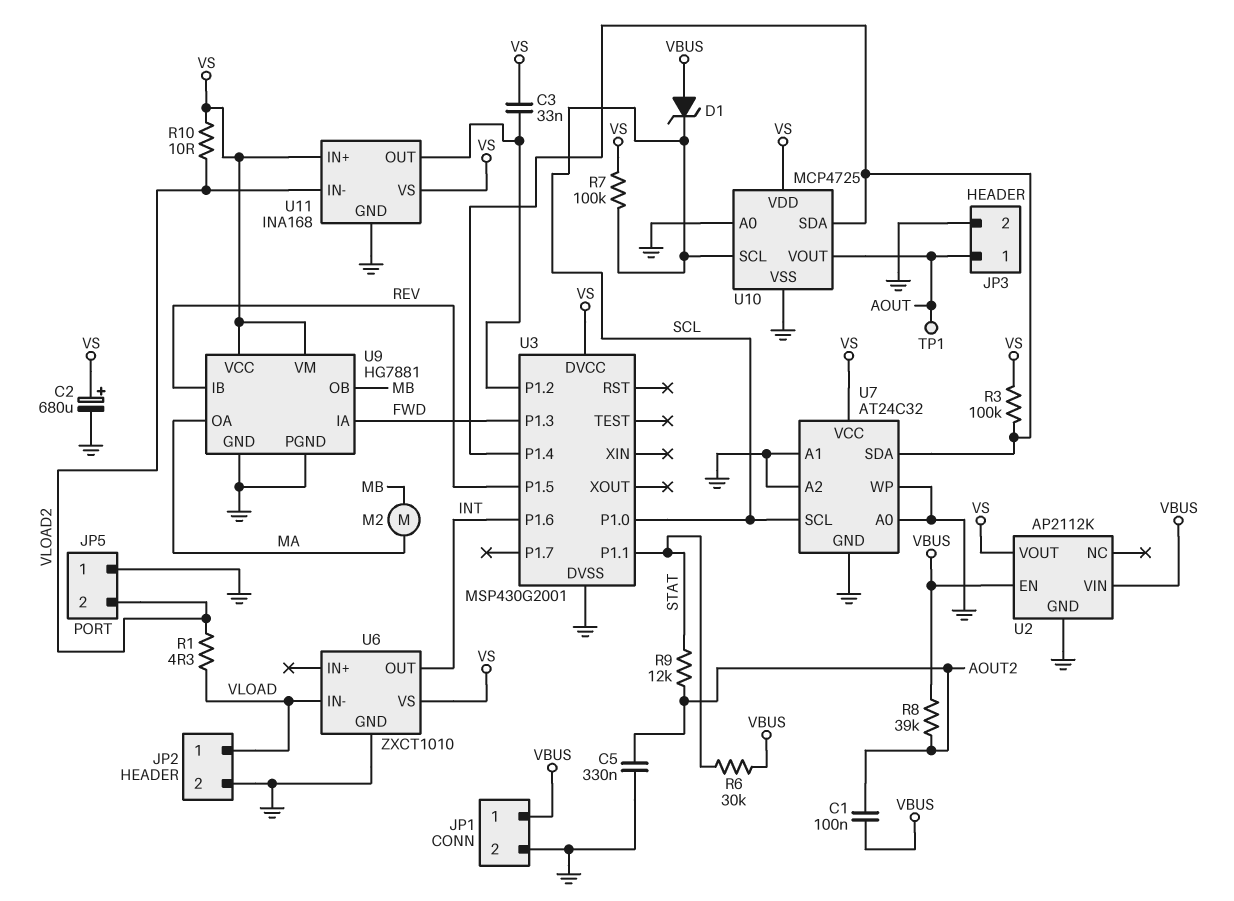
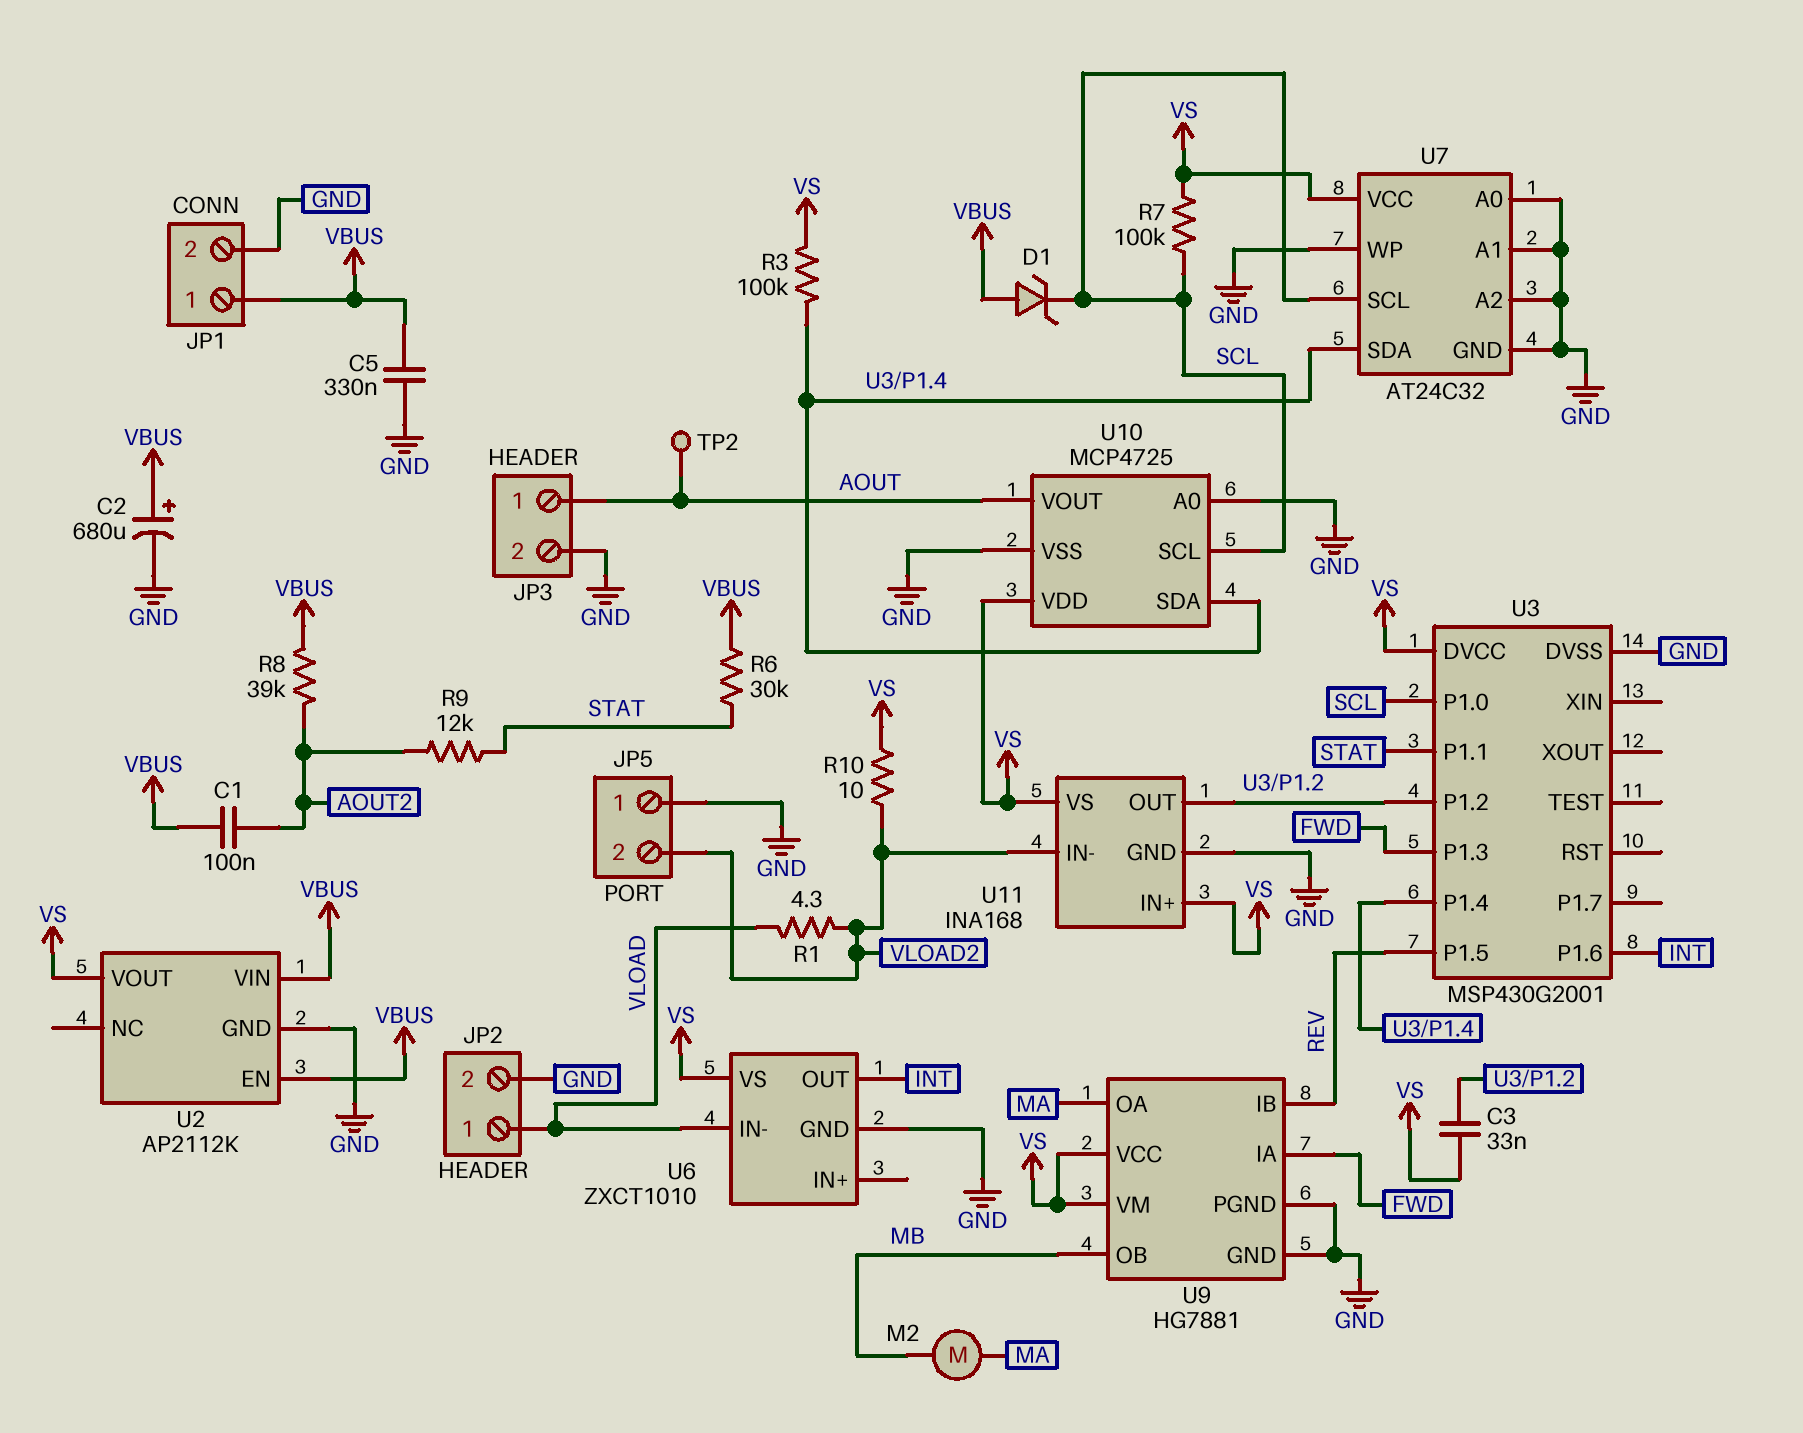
C2: 680uF (plus VS, minus GND) -> 680uF (plus VBUS, minus GND)
C5: 330nF (AOUT2, GND) -> 330nF (GND, VBUS)
TP1: test point (AOUT) -> none
TP2: none -> test point (AOUT)

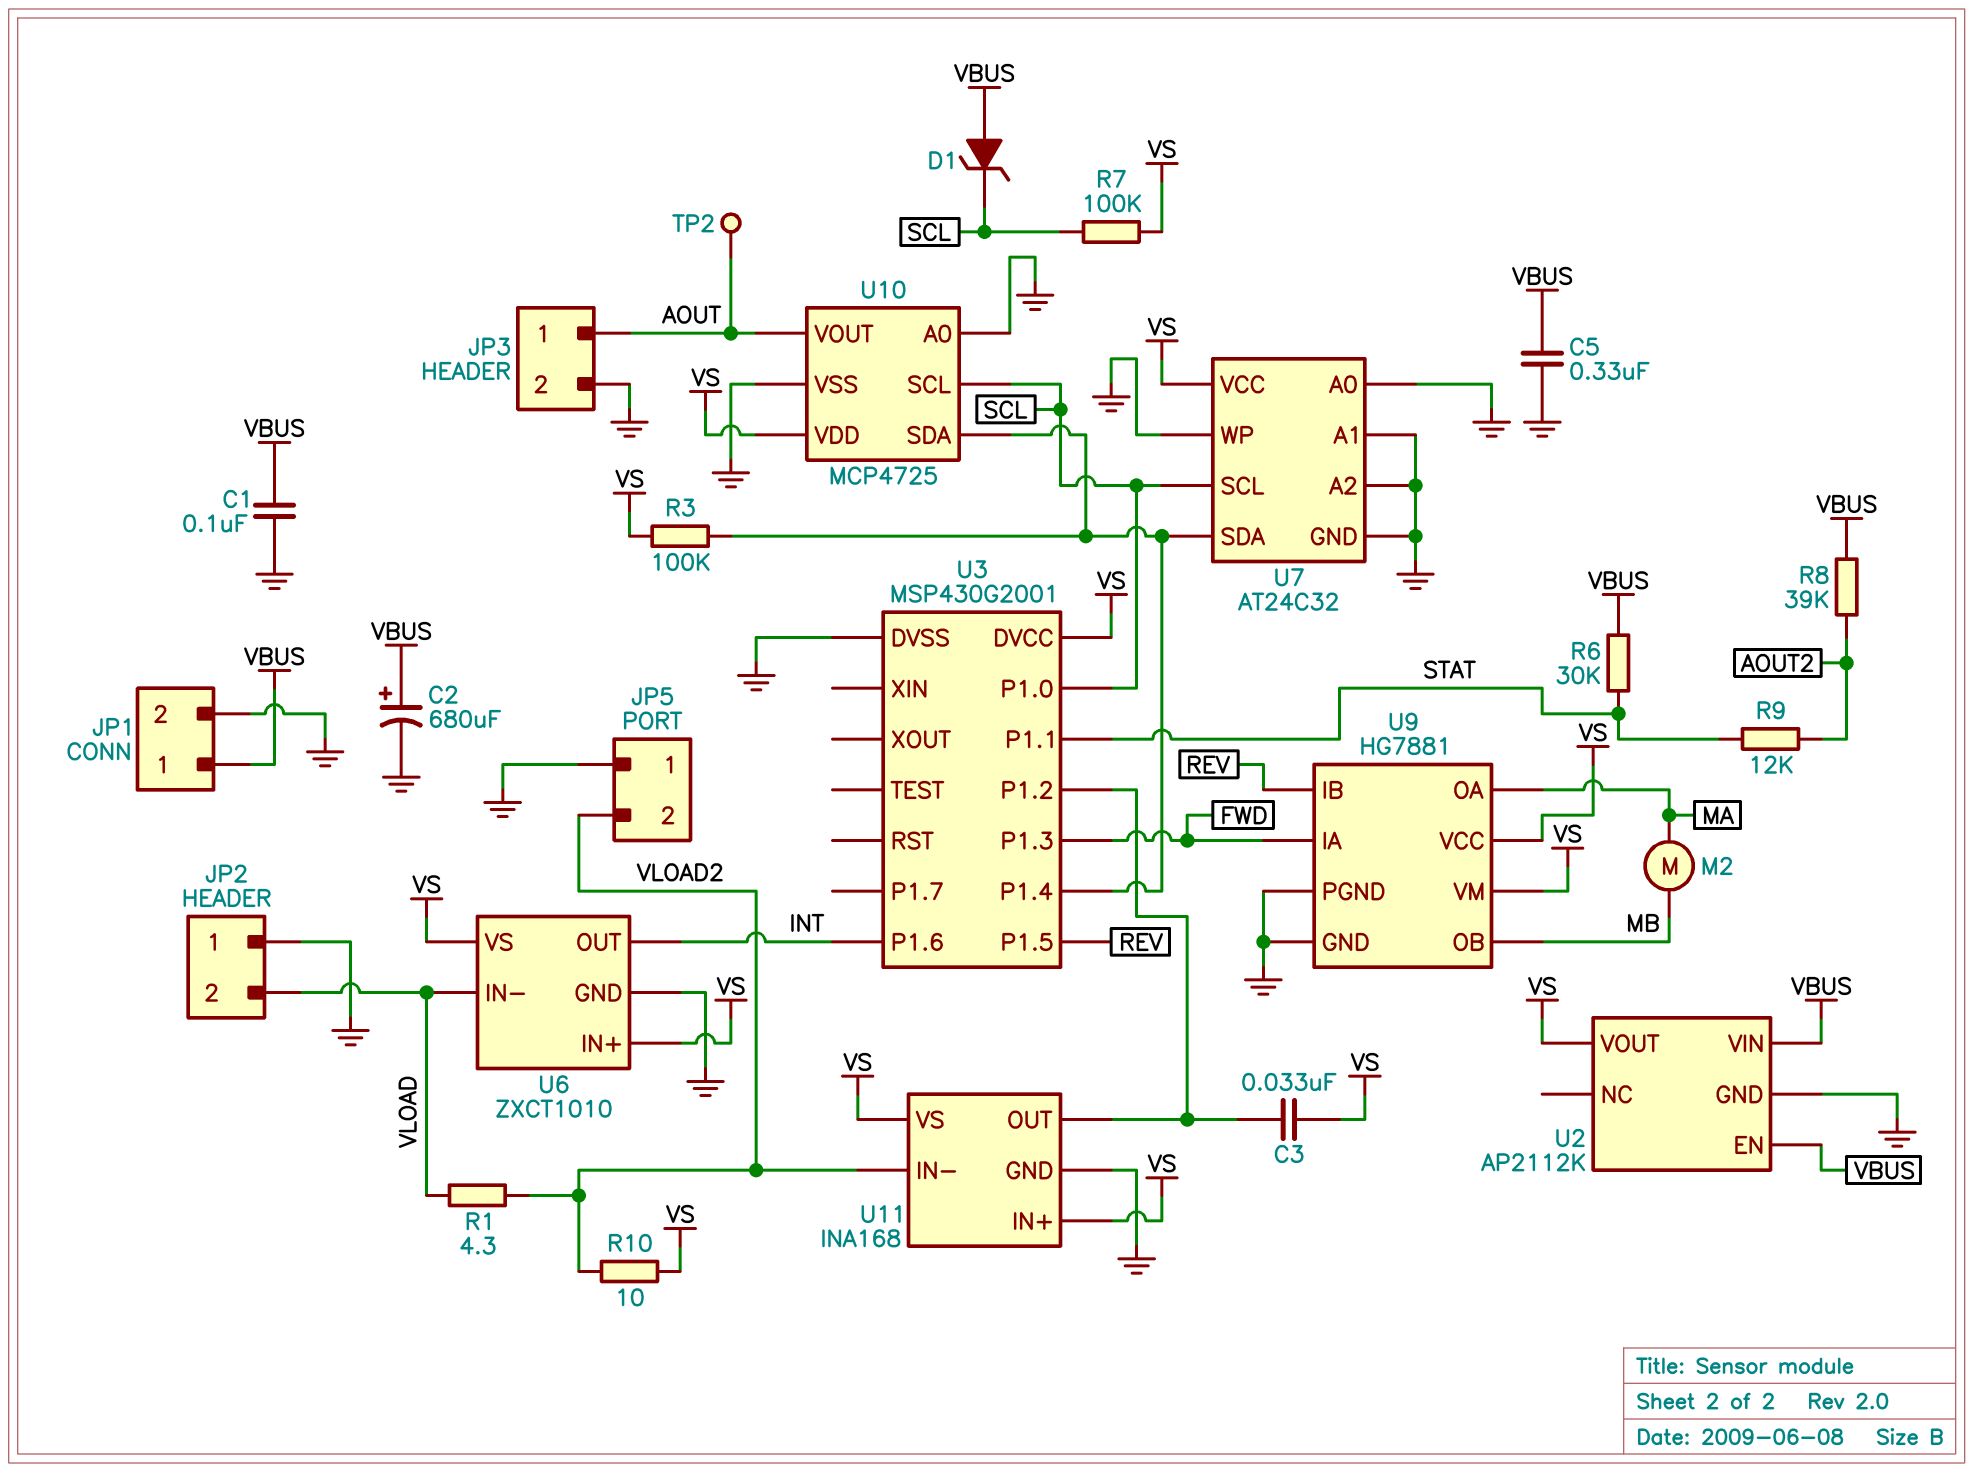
C1: 100nF (AOUT2, VBUS) -> 100nF (GND, VBUS)
JP2 pin 1: VLOAD -> GND
JP2 pin 2: GND -> VLOAD
U6 pin IN+: none -> VS

